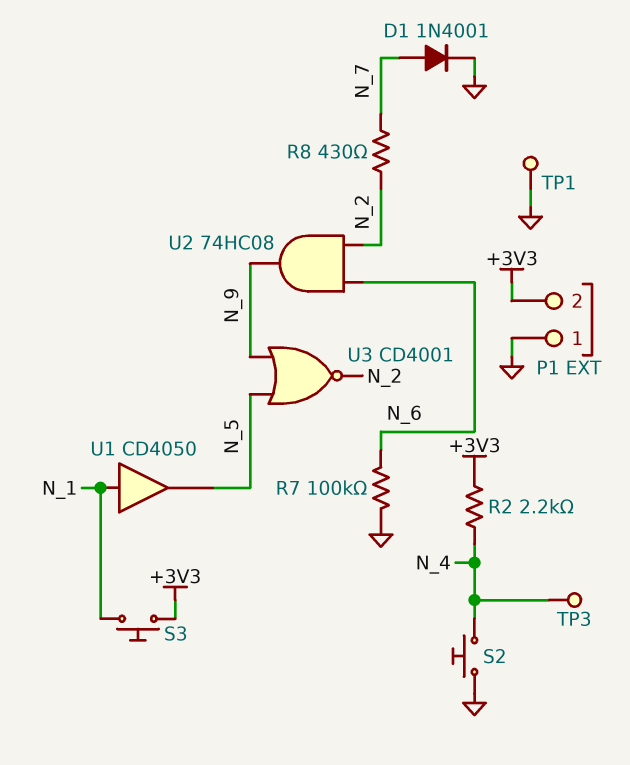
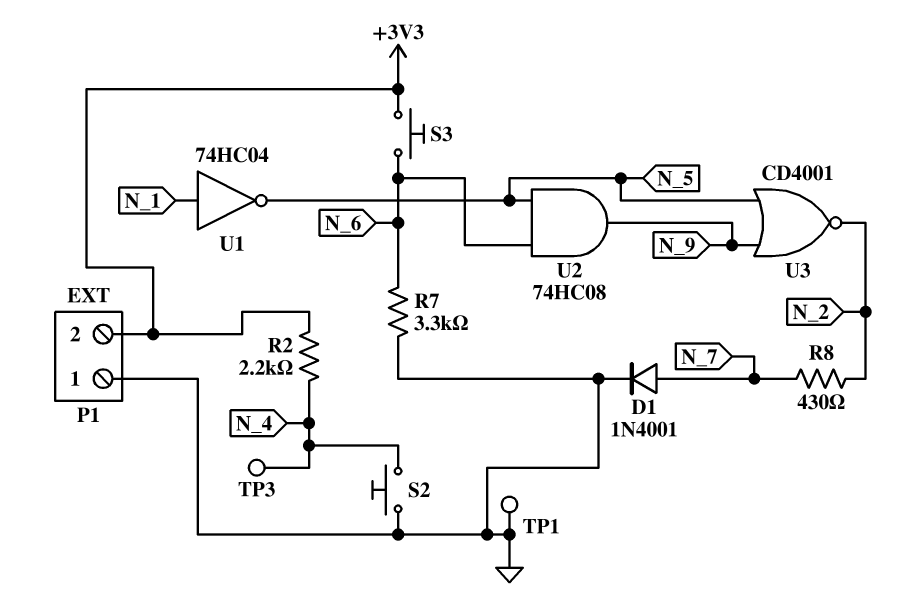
R7: 100k (GND, N_6) -> 3.3k (GND, N_6)
S3: button (+3V3, N_1) -> button (+3V3, N_6)
U1: buffer CD4050 (in N_1, out N_5) -> NOT 74HC04 (in N_1, out N_5)
U2: AND 74HC08 (in N_2, in N_6, out N_9) -> AND 74HC08 (in N_5, in N_6, out N_9)

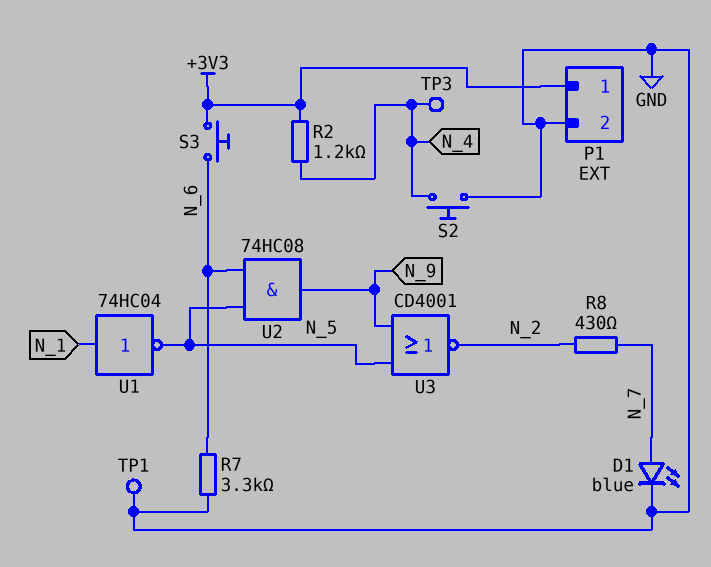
D1: diode 1N4001 (A N_7, K GND) -> LED blue (A N_7, K GND)
P1 pin 1: GND -> +3V3
P1 pin 2: +3V3 -> GND
R2: 2.2k (+3V3, N_4) -> 1.2k (+3V3, N_4)

